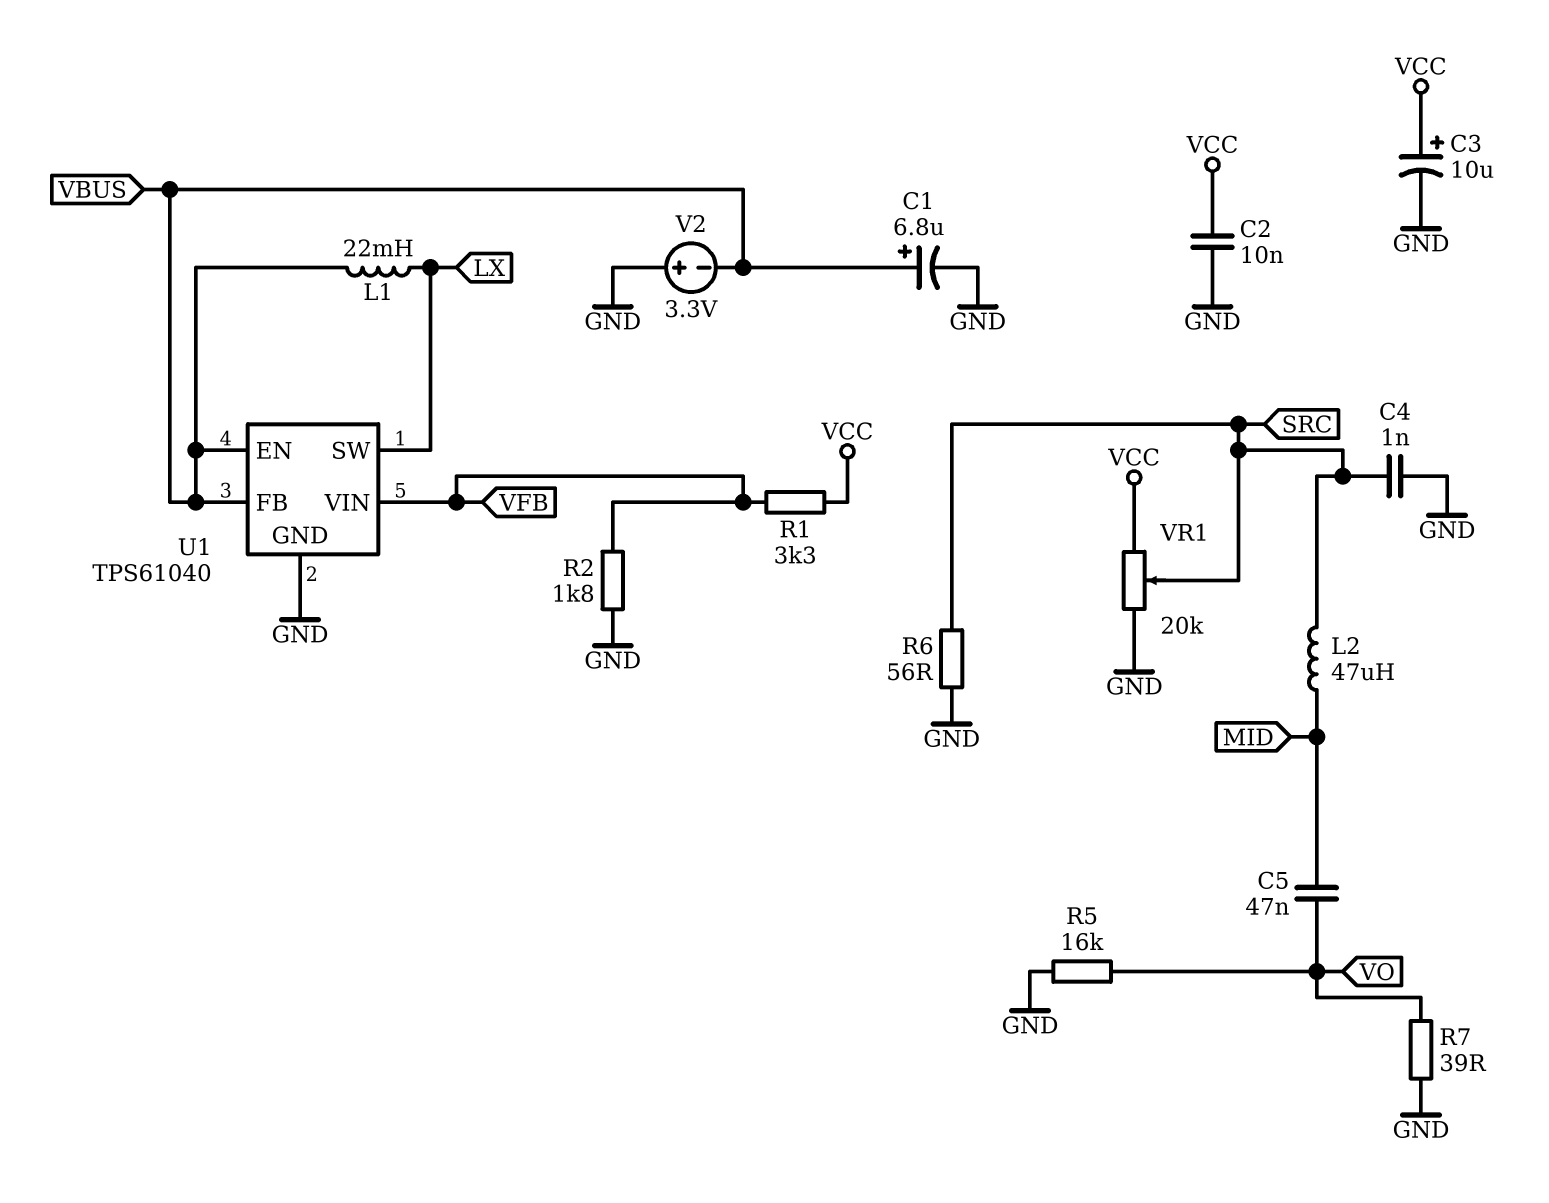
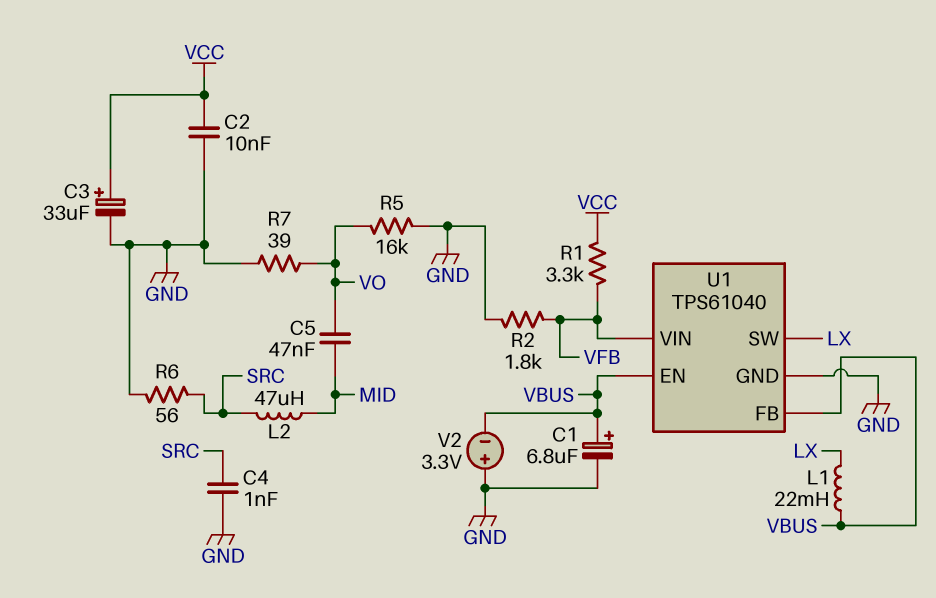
C3: 10uF (plus VCC, minus GND) -> 33uF (plus VCC, minus GND)
VR1: 20k (GND, VCC, wiper SRC) -> none

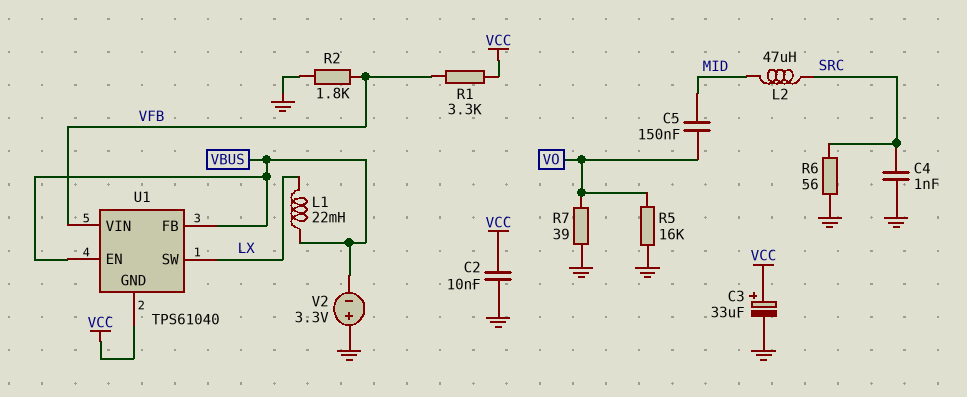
C1: 6.8uF (plus VBUS, minus GND) -> none
C5: 47nF (MID, VO) -> 150nF (MID, VO)
U1 pin GND: GND -> VCC

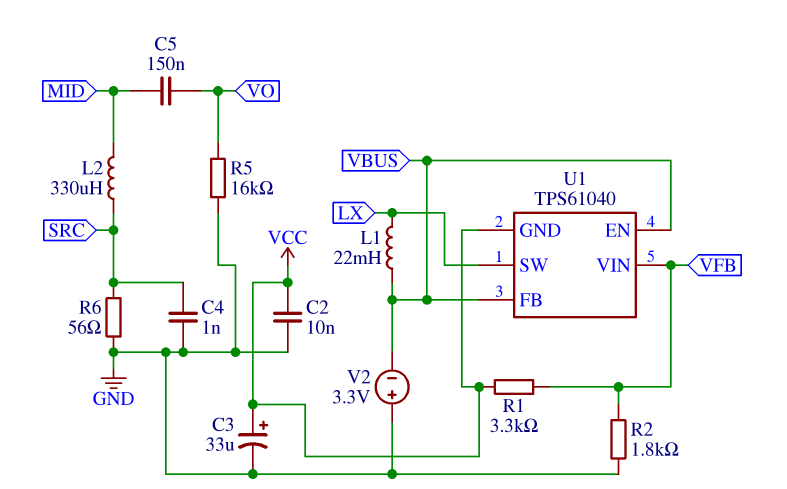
L2: 47uH (MID, SRC) -> 330uH (MID, SRC)
R7: 39 (GND, VO) -> none

